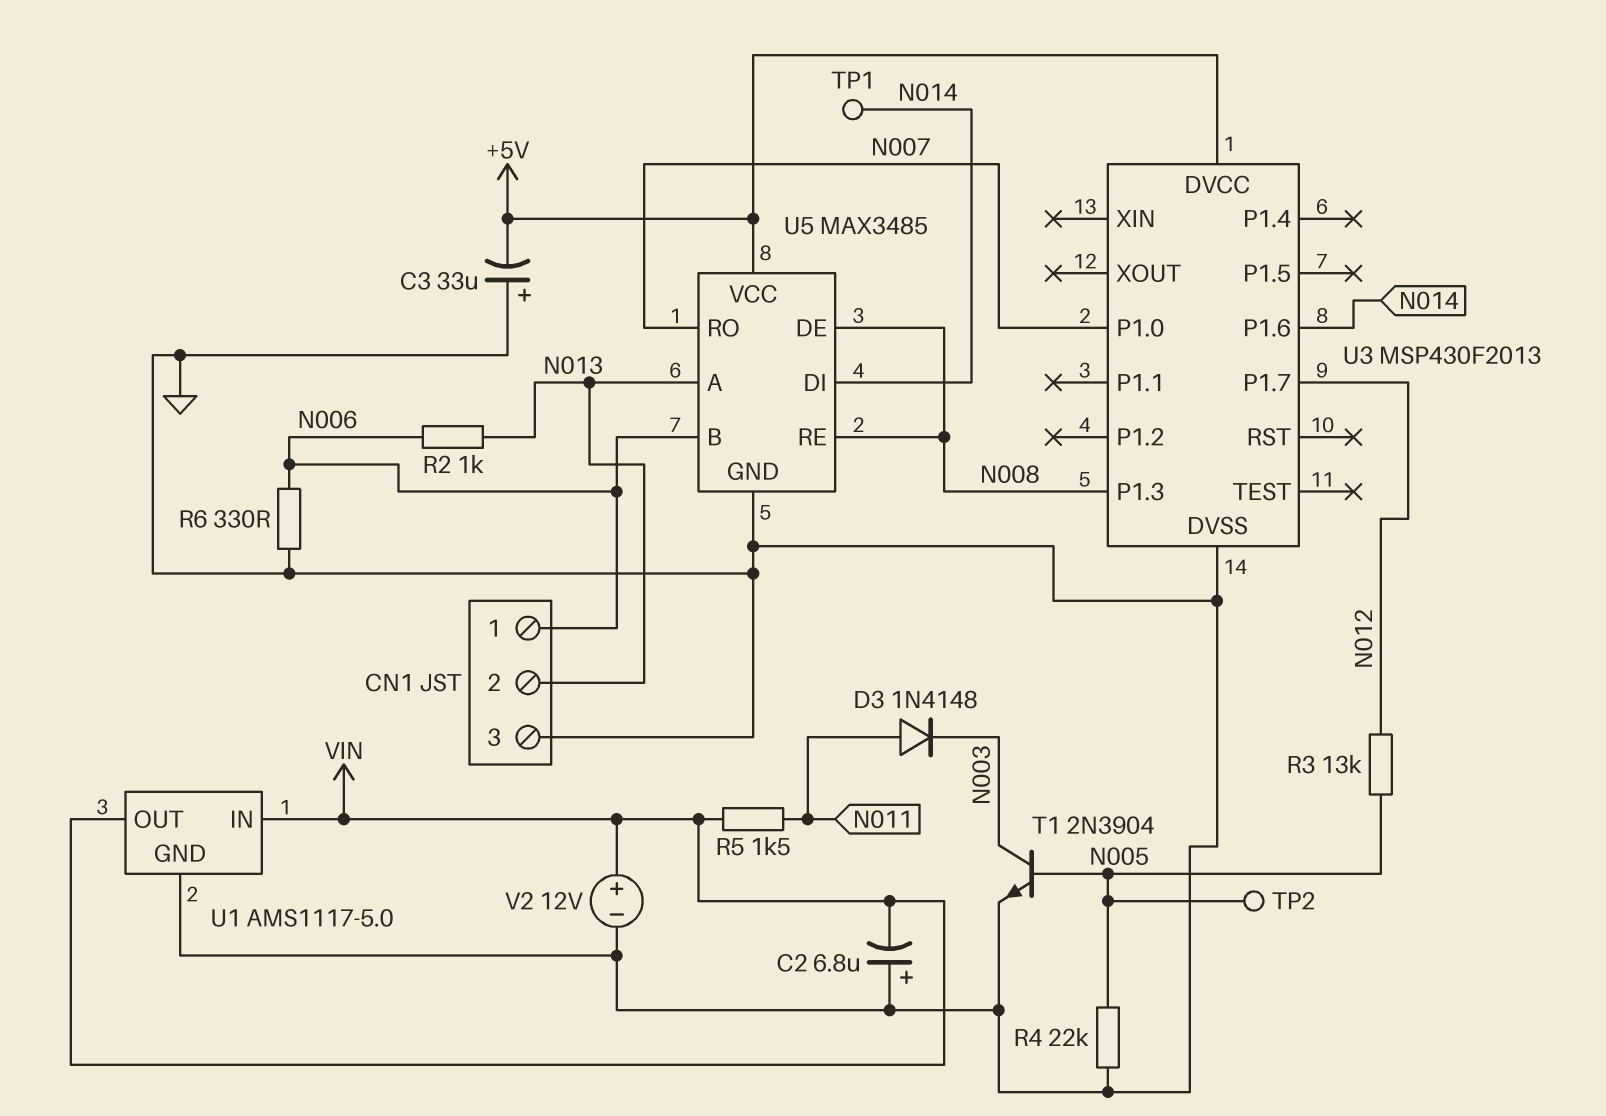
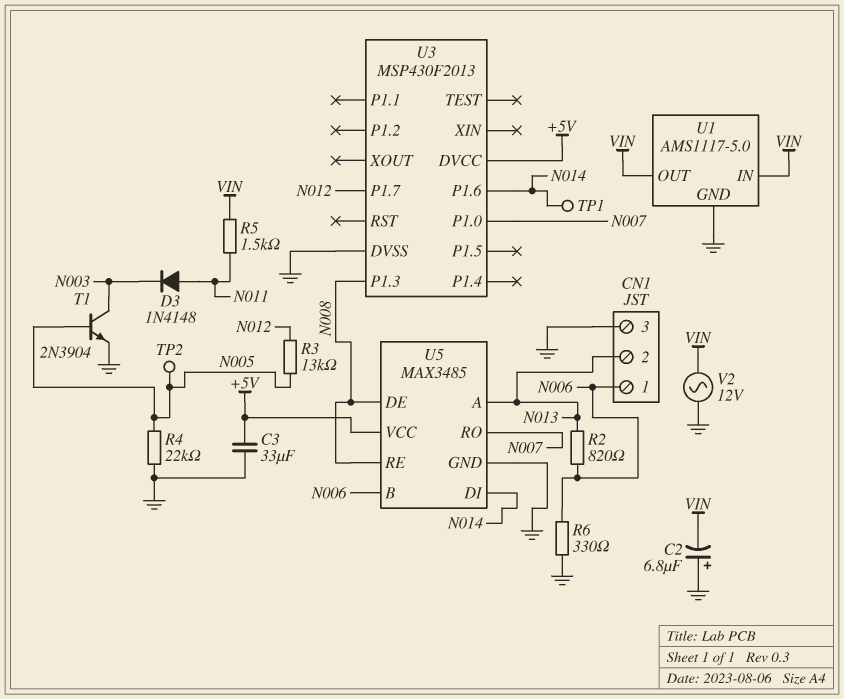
C3: 33uF (plus GND, minus +5V) -> 33uF (+5V, GND)
R2: 1k (N006, N013) -> 820 (N006, N013)
V2: 12V (plus VIN, minus GND) -> AC 12V (GND, VIN)

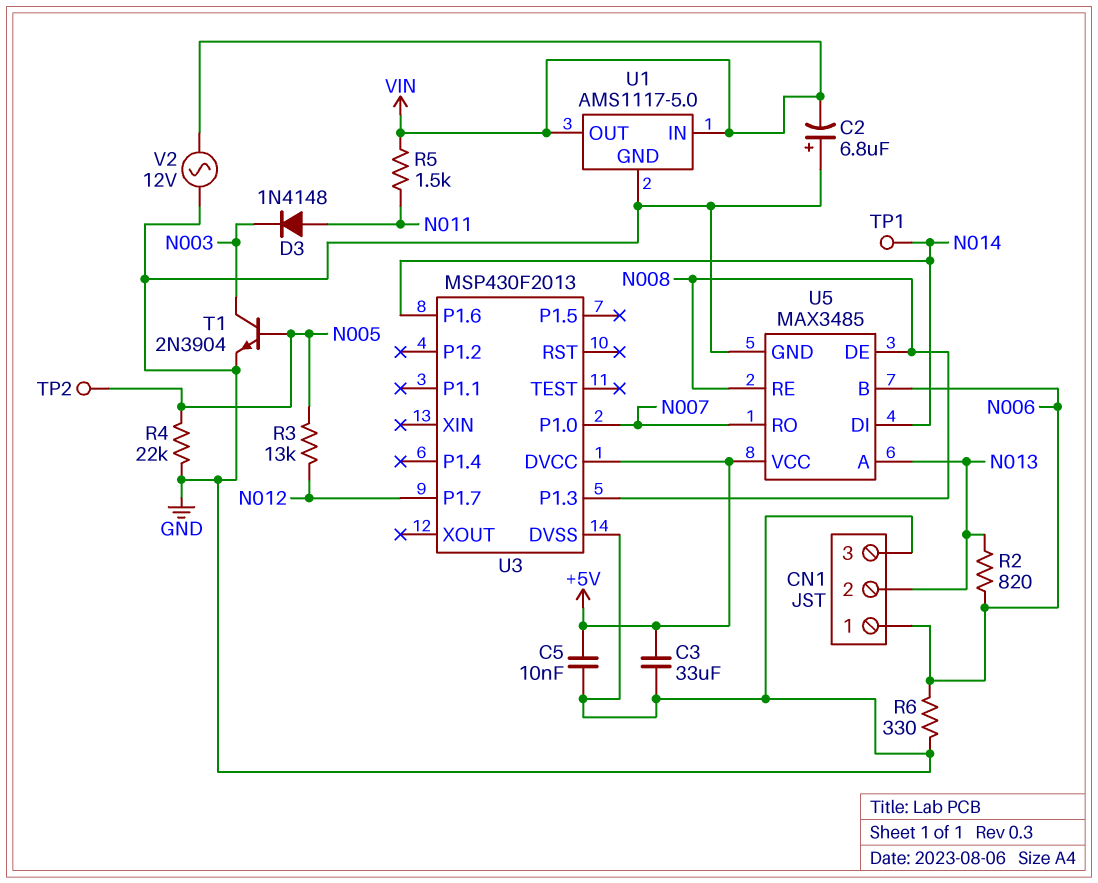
C5: none -> 10nF (+5V, GND)

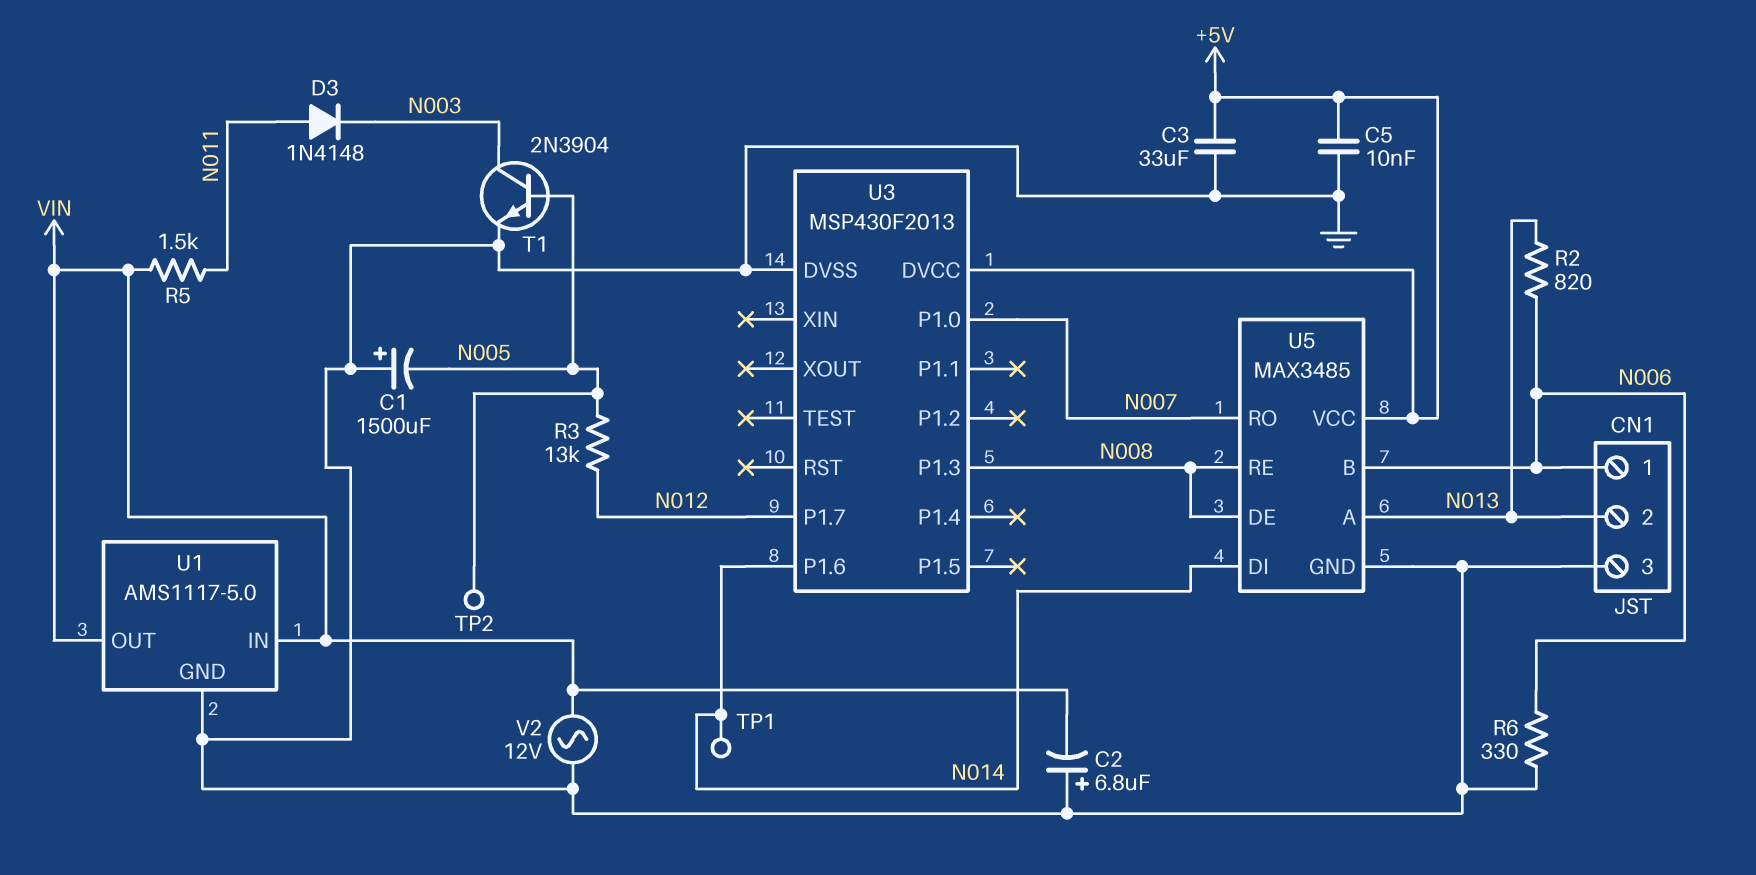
C1: none -> 1500uF (plus GND, minus N005)
R4: 22k (GND, N005) -> none

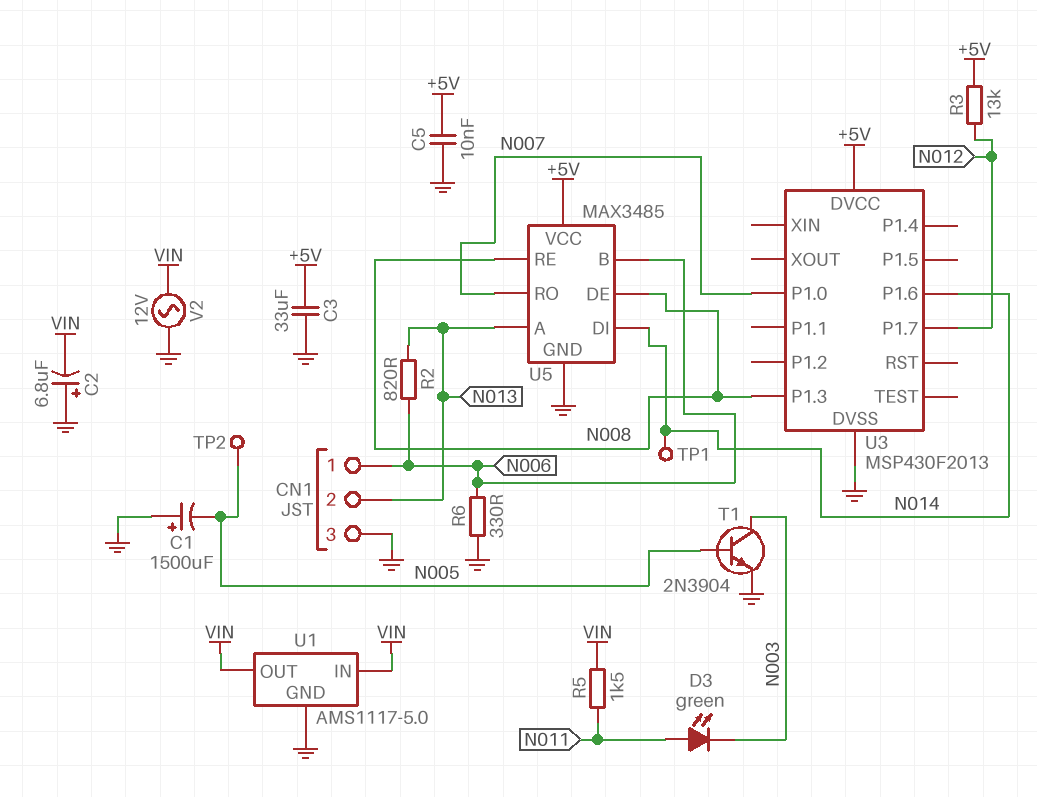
D3: diode 1N4148 (A N011, K N003) -> LED green (A N011, K N003)
R3: 13k (N005, N012) -> 13k (+5V, N012)

